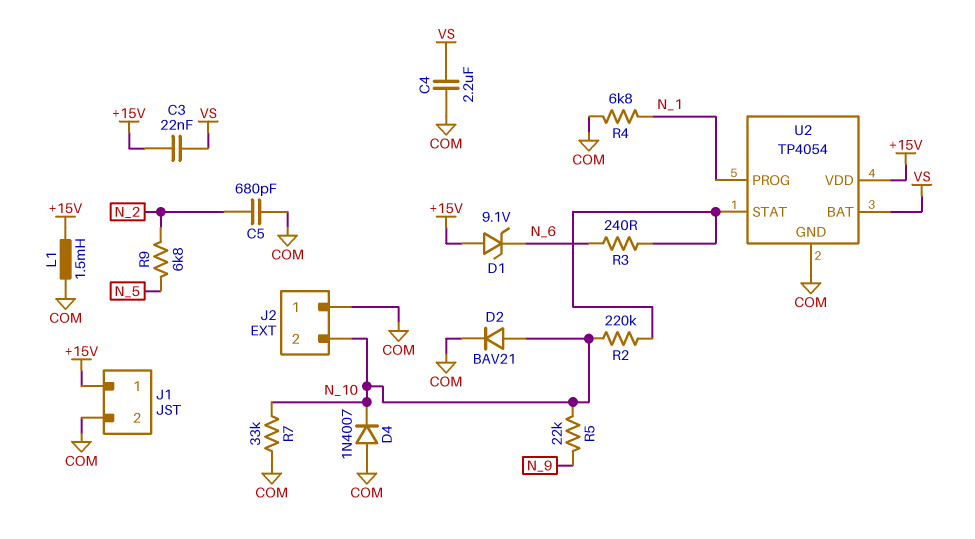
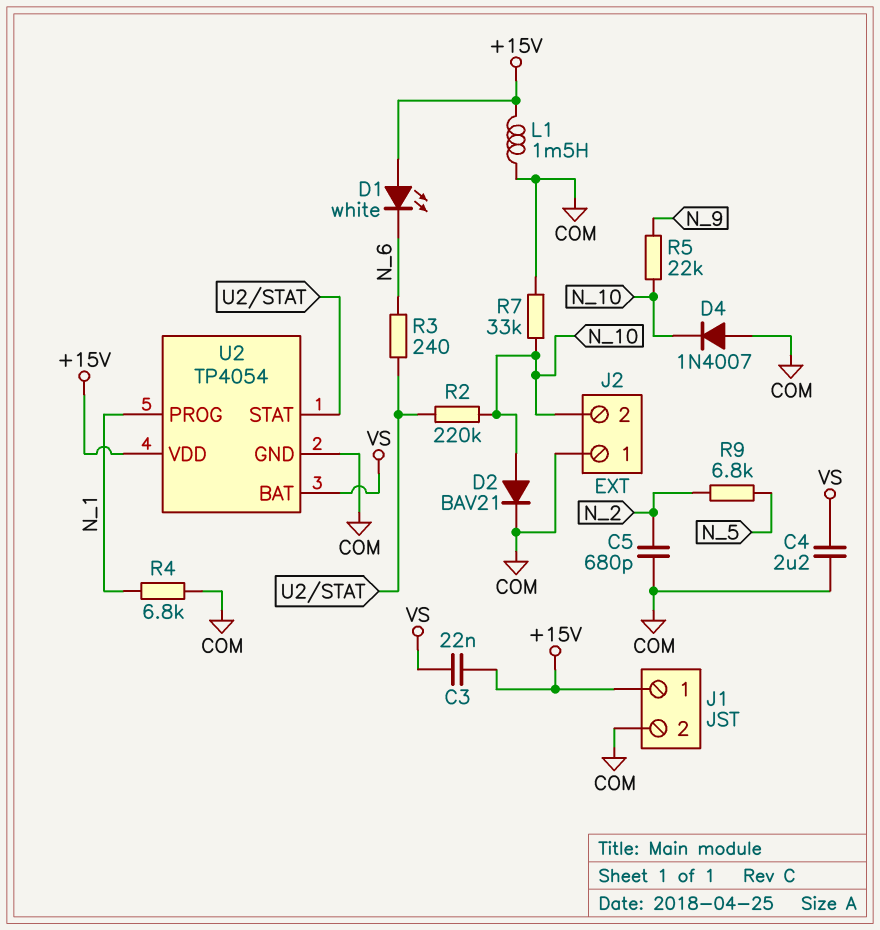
D1: zener 9.1V (A +15V, K N_6) -> LED white (A +15V, K N_6)

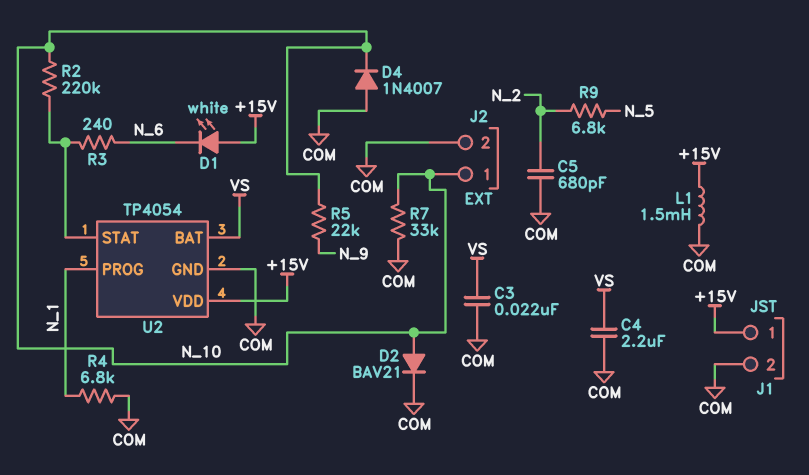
C3: 22nF (+15V, VS) -> 22nF (COM, VS)
J2 pin 1: COM -> N_10
J2 pin 2: N_10 -> COM

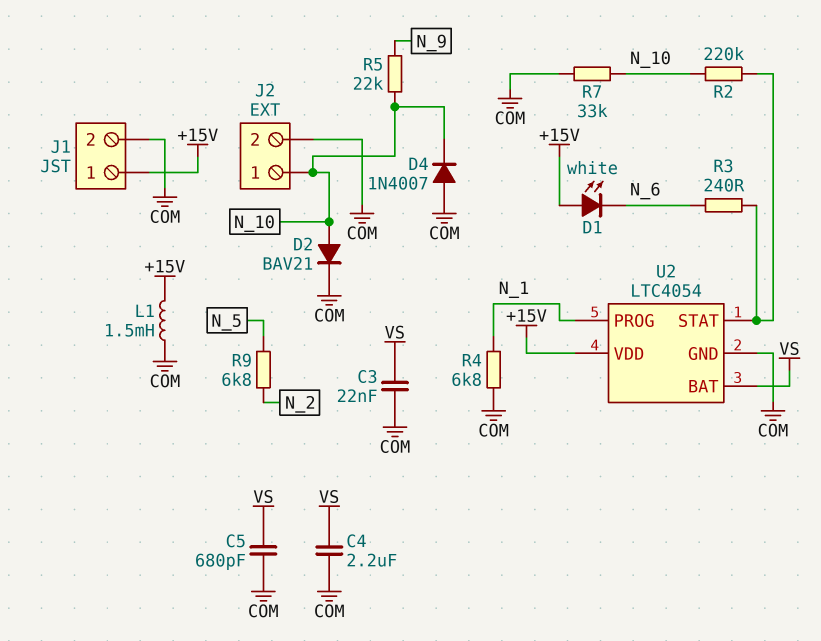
C5: 680pF (COM, N_2) -> 680pF (COM, VS)
U2: TP4054 -> LTC4054

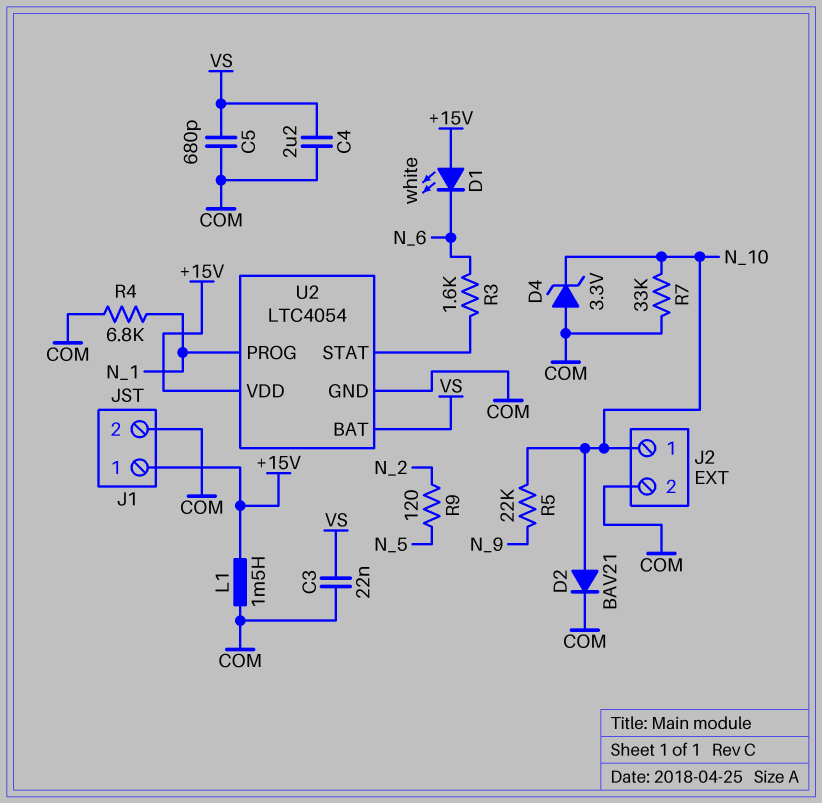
D4: diode 1N4007 (A COM, K N_10) -> zener 3.3V (A COM, K N_10)
R2: 220k (N_10, U2/STAT) -> none
R3: 240 (N_6, U2/STAT) -> 1.6k (N_6, U2/STAT)
R9: 6.8k (N_2, N_5) -> 120 (N_2, N_5)

